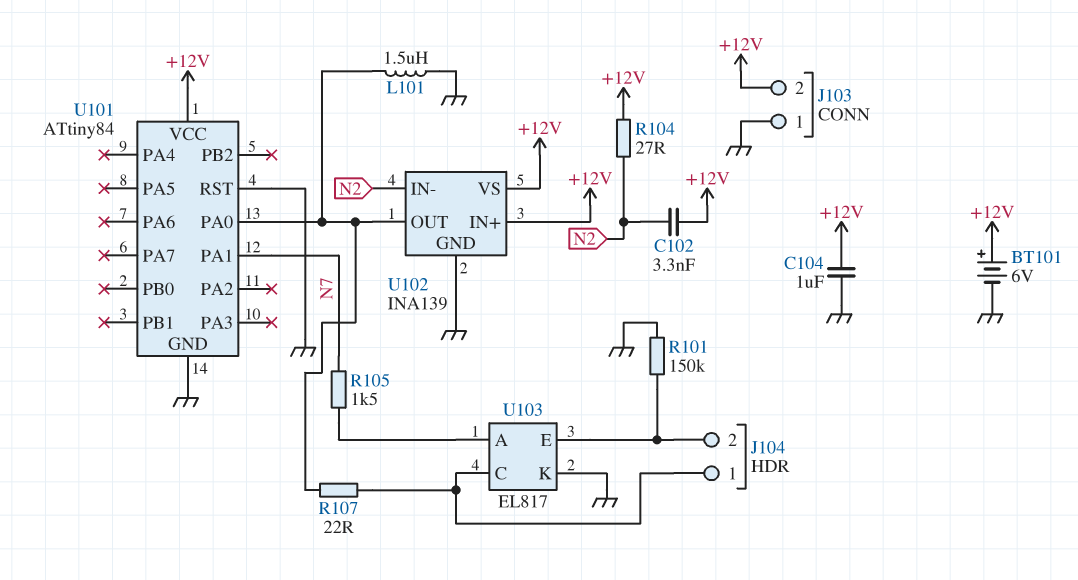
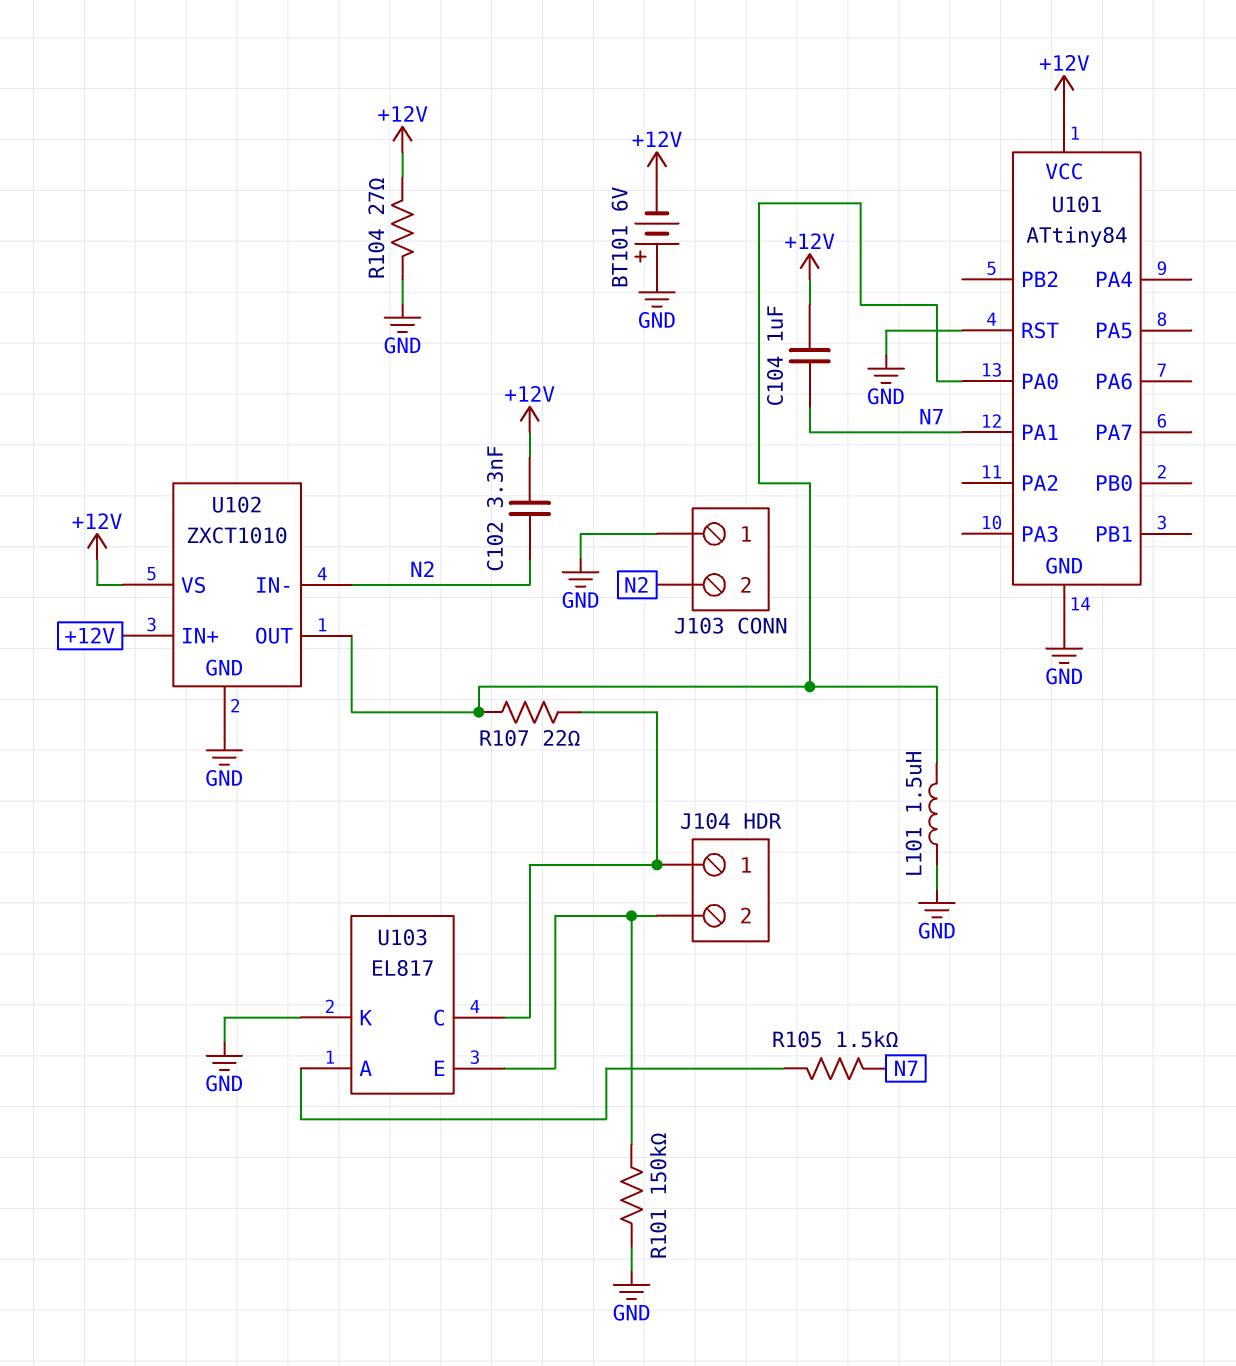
BT101: 6V (plus +12V, minus GND) -> 6V (plus GND, minus +12V)
C104: 1uF (+12V, GND) -> 1uF (+12V, N7)
J103 pin 2: +12V -> N2
R104: 27 (+12V, N2) -> 27 (+12V, GND)
U102: INA139 -> ZXCT1010

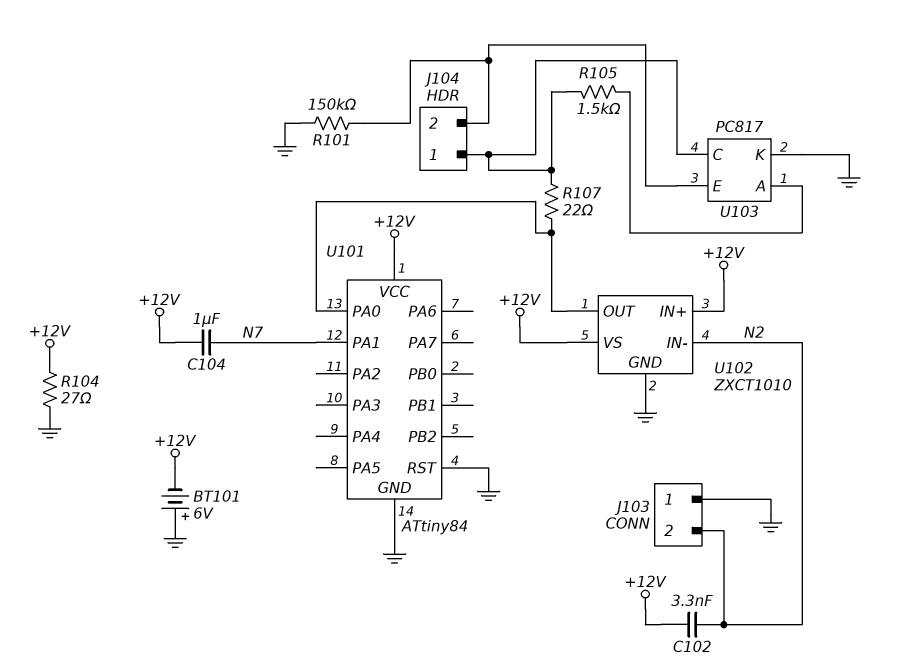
L101: 1.5uH (GND, U101/PA0) -> none
R105: 1.5k (N7, U103/A) -> 1.5k (J104/1, U103/A)
U103: EL817 -> PC817

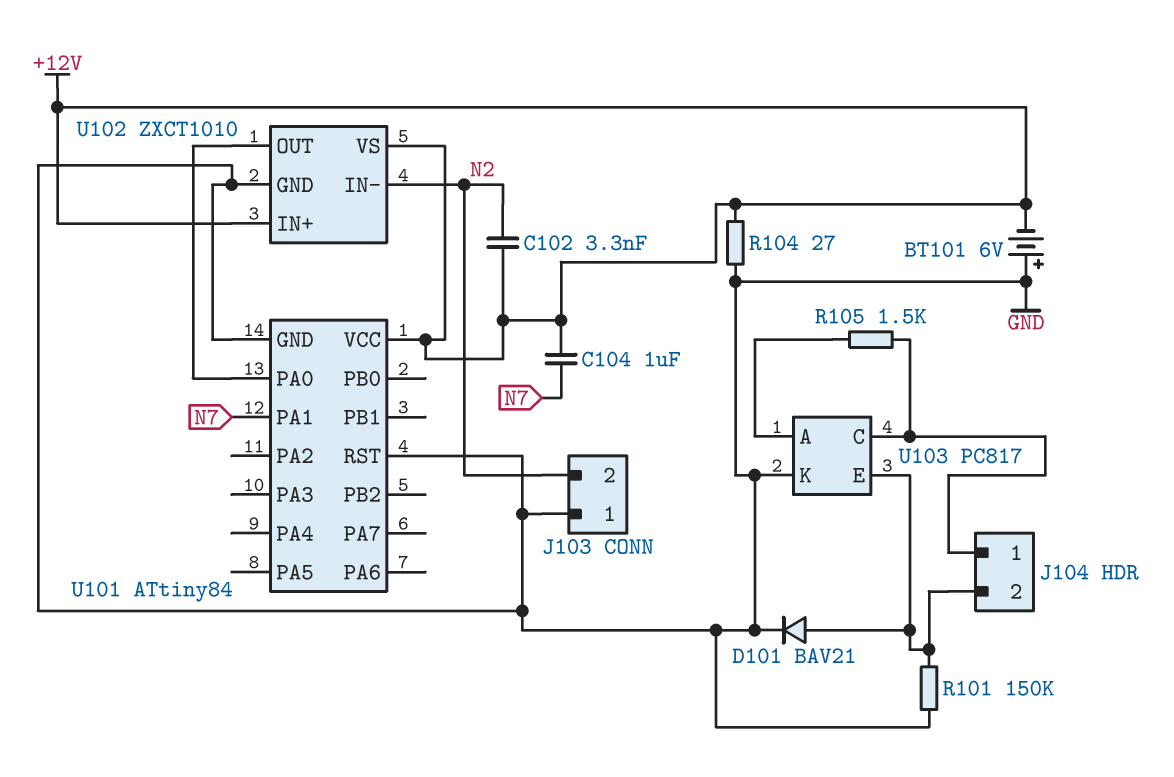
D101: none -> diode BAV21 (A J104/2, K GND)
R107: 22 (J104/1, U101/PA0) -> none

